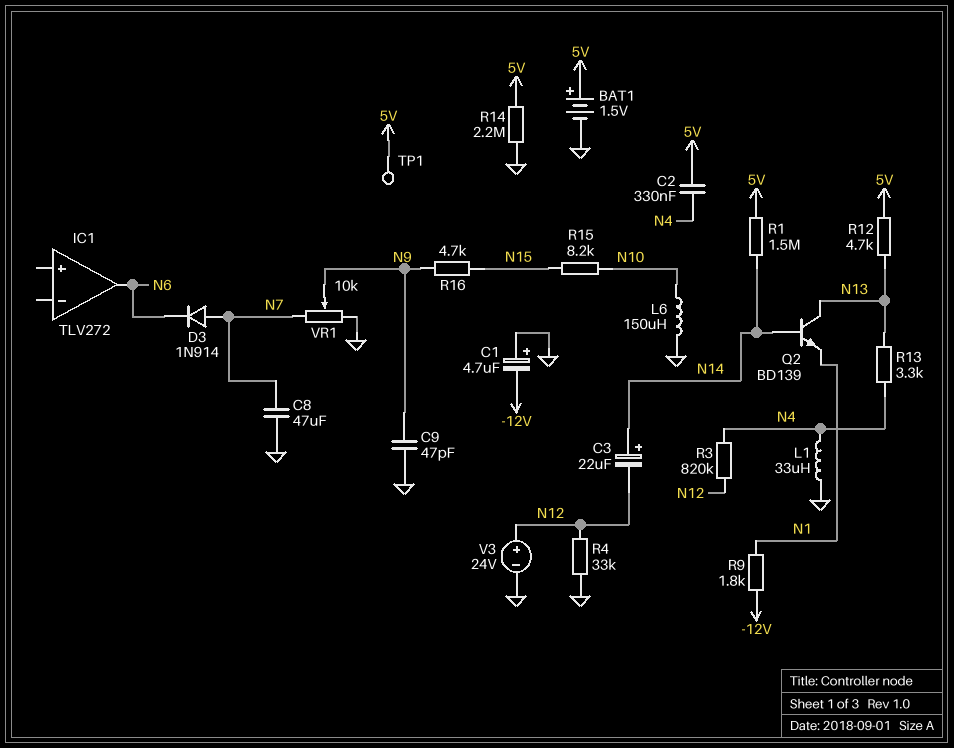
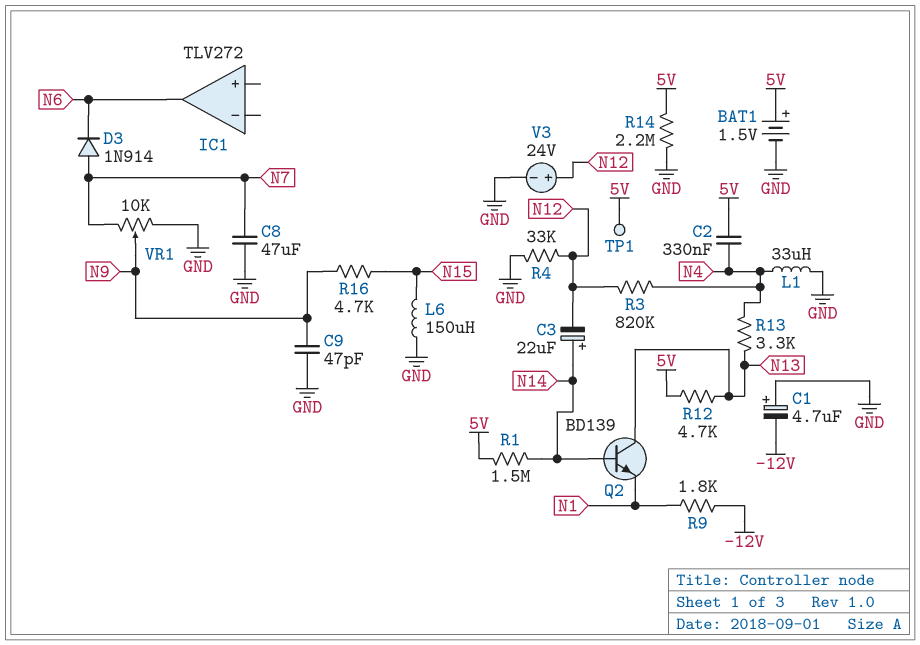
L6: 150uH (GND, N10) -> 150uH (GND, N15)
R15: 8.2k (N10, N15) -> none

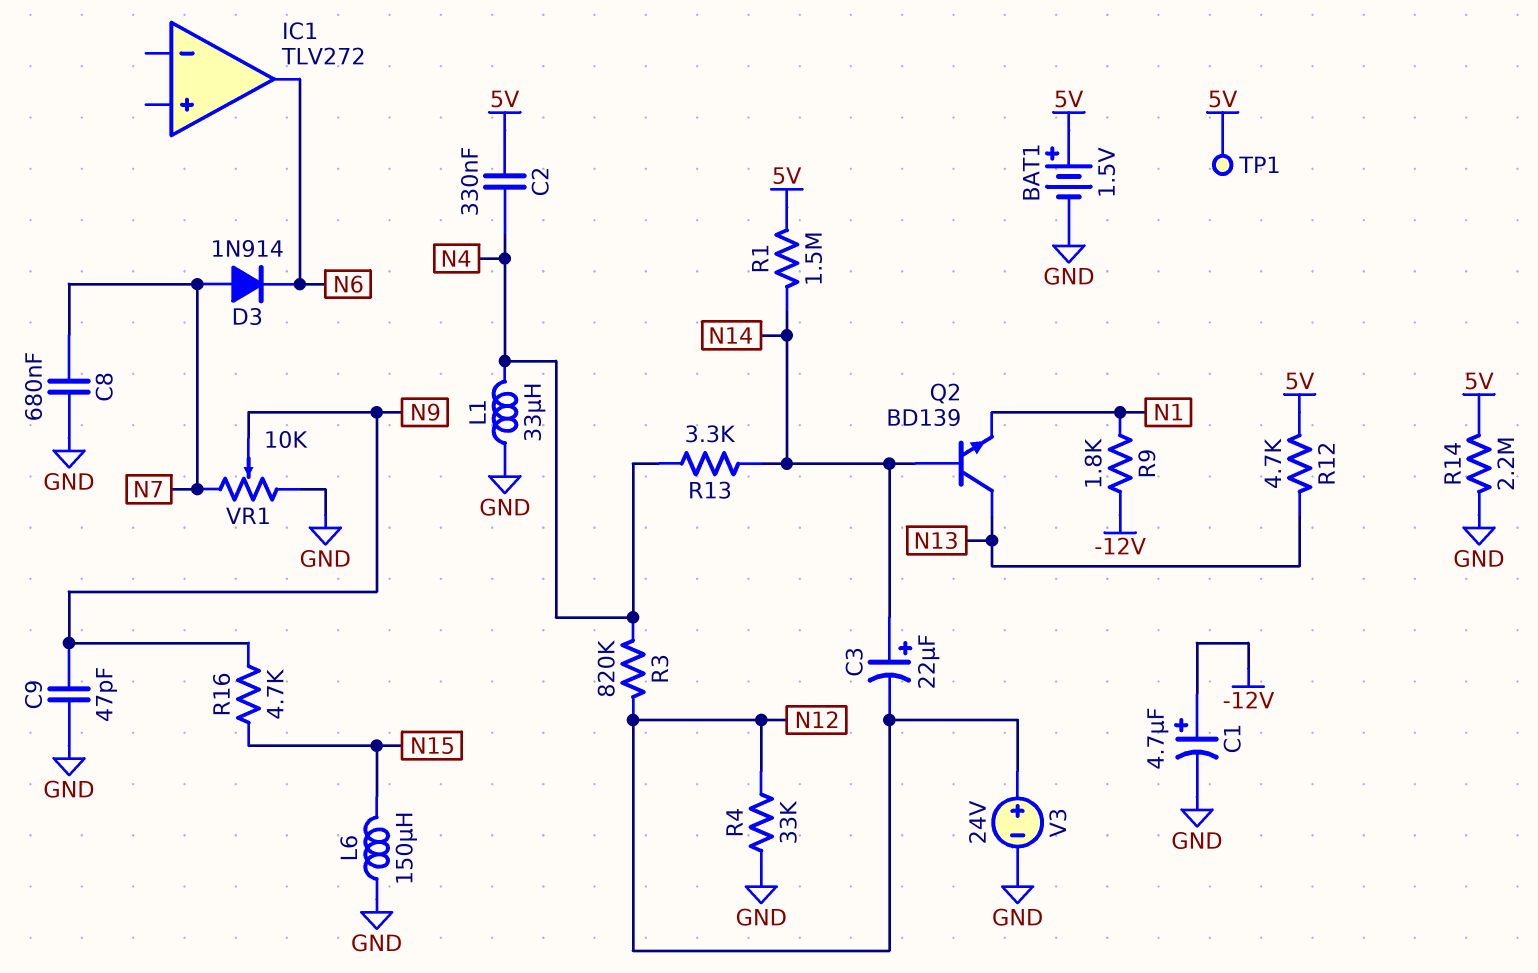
C1: 4.7uF (plus GND, minus -12V) -> 4.7uF (plus -12V, minus GND)
C8: 47uF (GND, N7) -> 680nF (GND, N7)
R13: 3.3k (N4, N13) -> 3.3k (N4, N14)

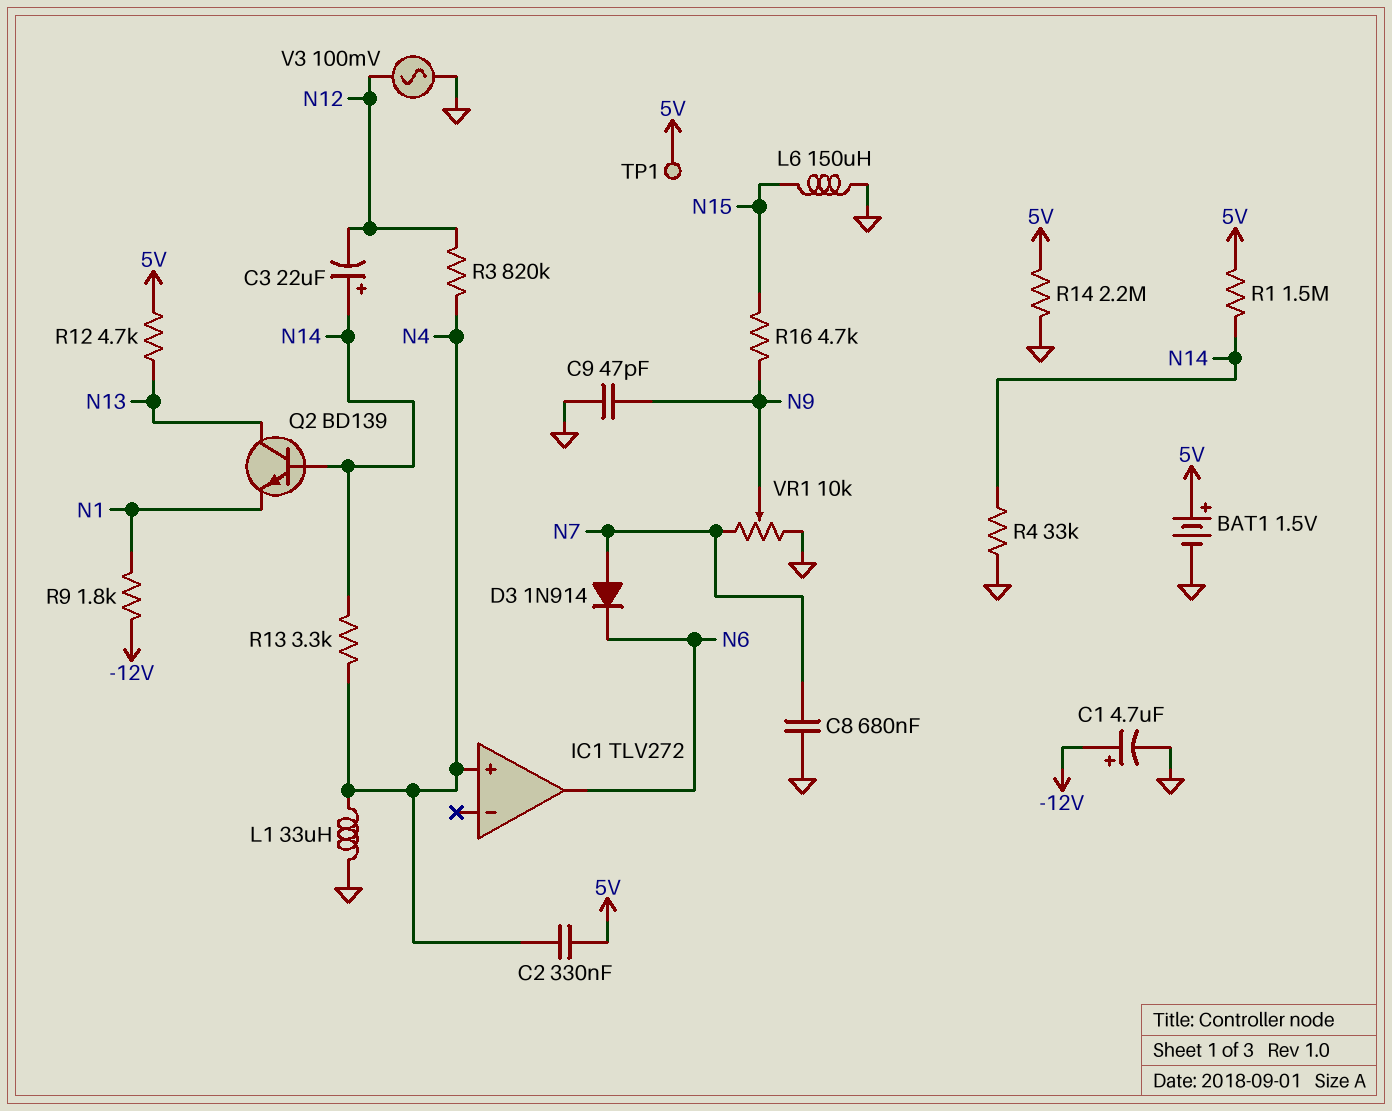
IC1 pin in+: none -> N4
R4: 33k (GND, N12) -> 33k (GND, N14)
V3: 24V (plus N12, minus GND) -> AC 100mV (GND, N12)

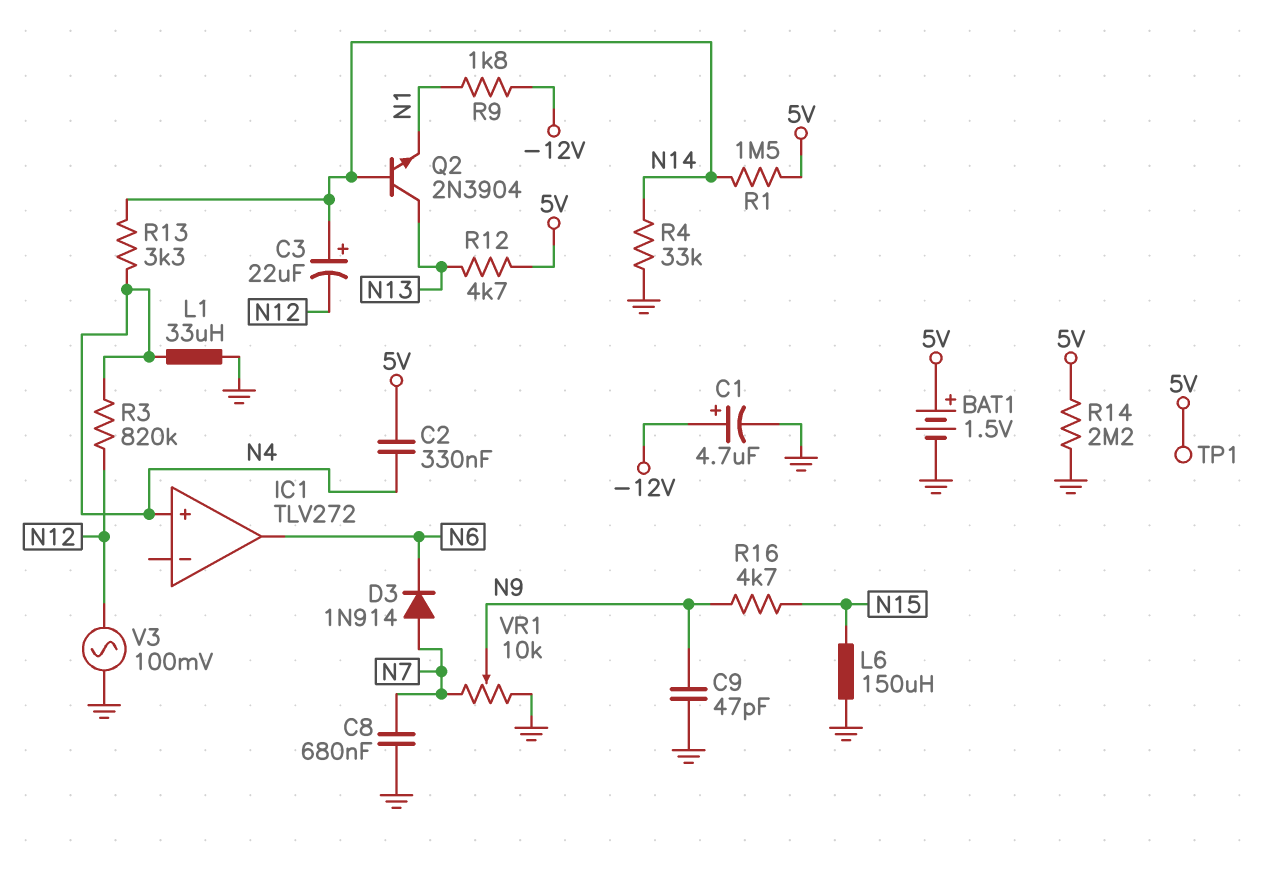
Q2: NPN BD139 (B N14, C N13, E N1) -> NPN 2N3904 (B N14, C N13, E N1)

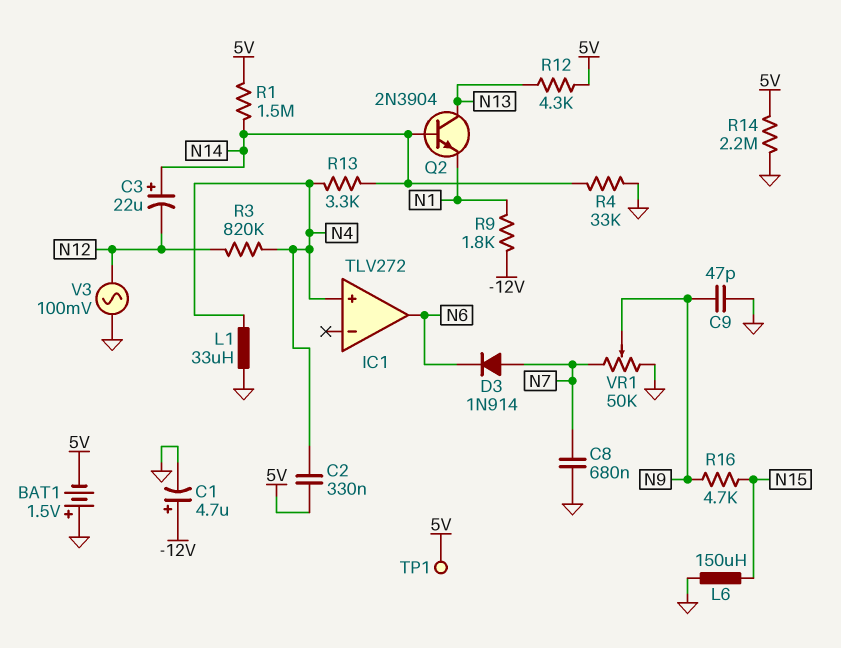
BAT1: 1.5V (plus 5V, minus GND) -> 1.5V (plus GND, minus 5V)
R12: 4.7k (5V, N13) -> 4.3k (5V, N13)
VR1: 10k (GND, N7, wiper N9) -> 50k (GND, N7, wiper N9)

